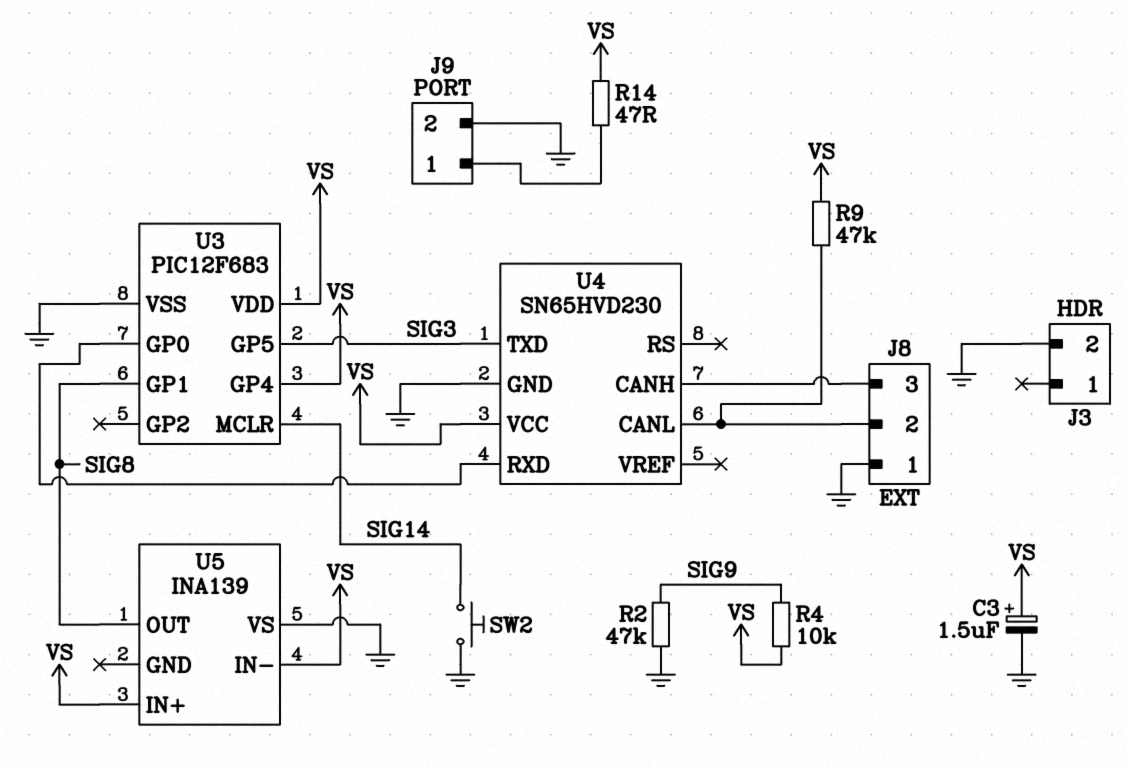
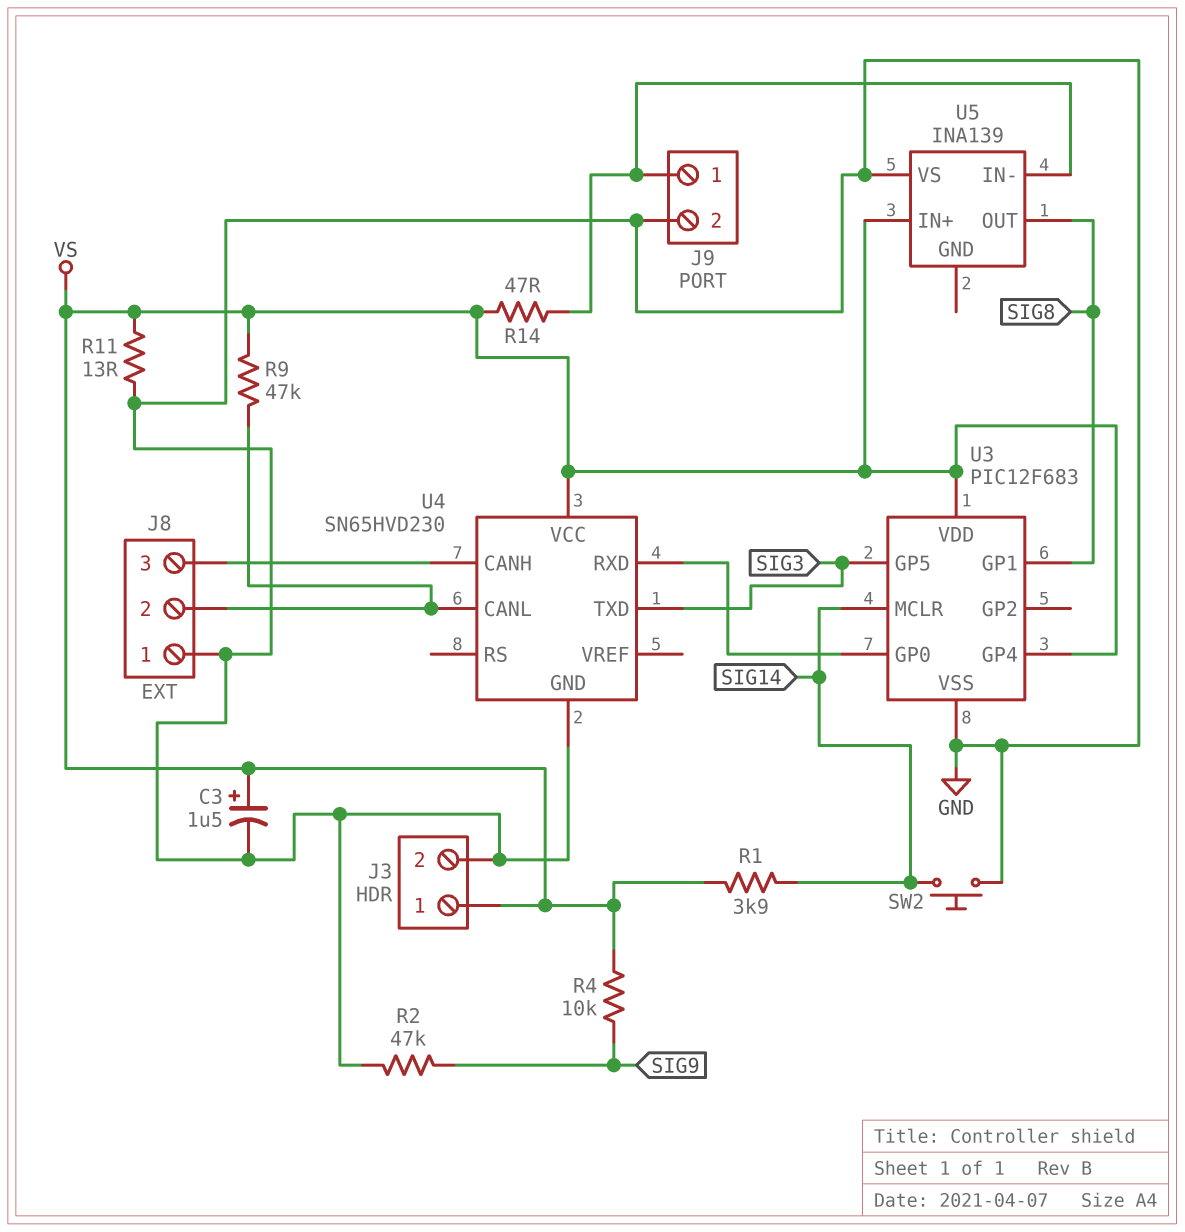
J3 pin 1: none -> VS
R1: none -> 3.9k (SIG14, VS)
R11: none -> 13 (GND, VS)
U5 pin IN-: VS -> J9/1

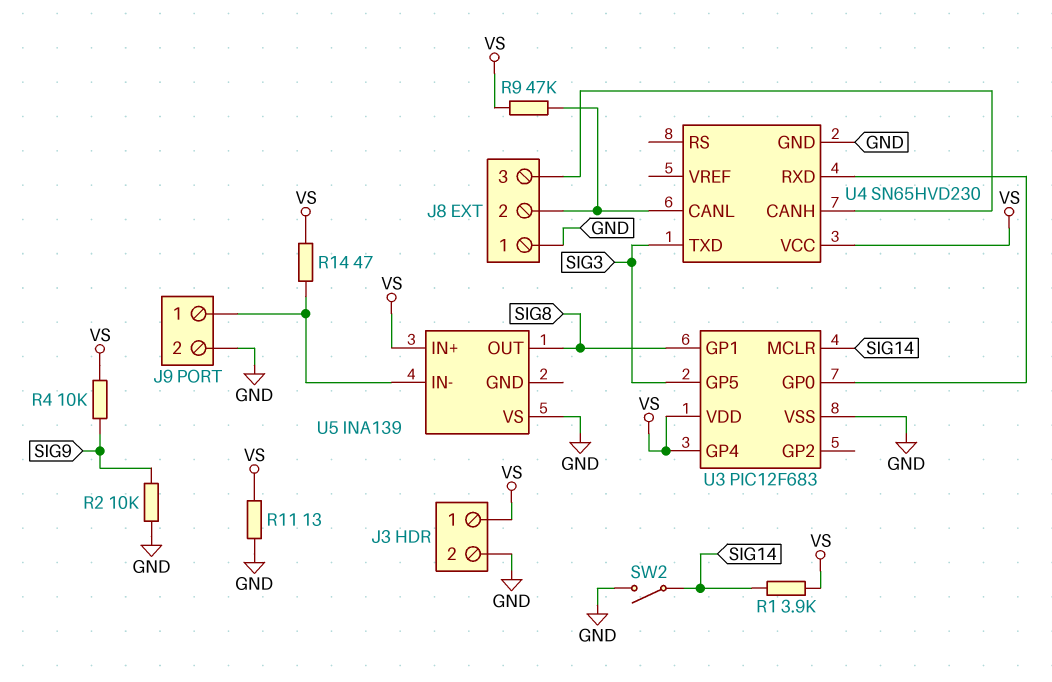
C3: 1.5uF (plus VS, minus GND) -> none
R2: 47k (GND, SIG9) -> 10k (GND, SIG9)
SW2: button (GND, SIG14) -> switch (GND, SIG14)

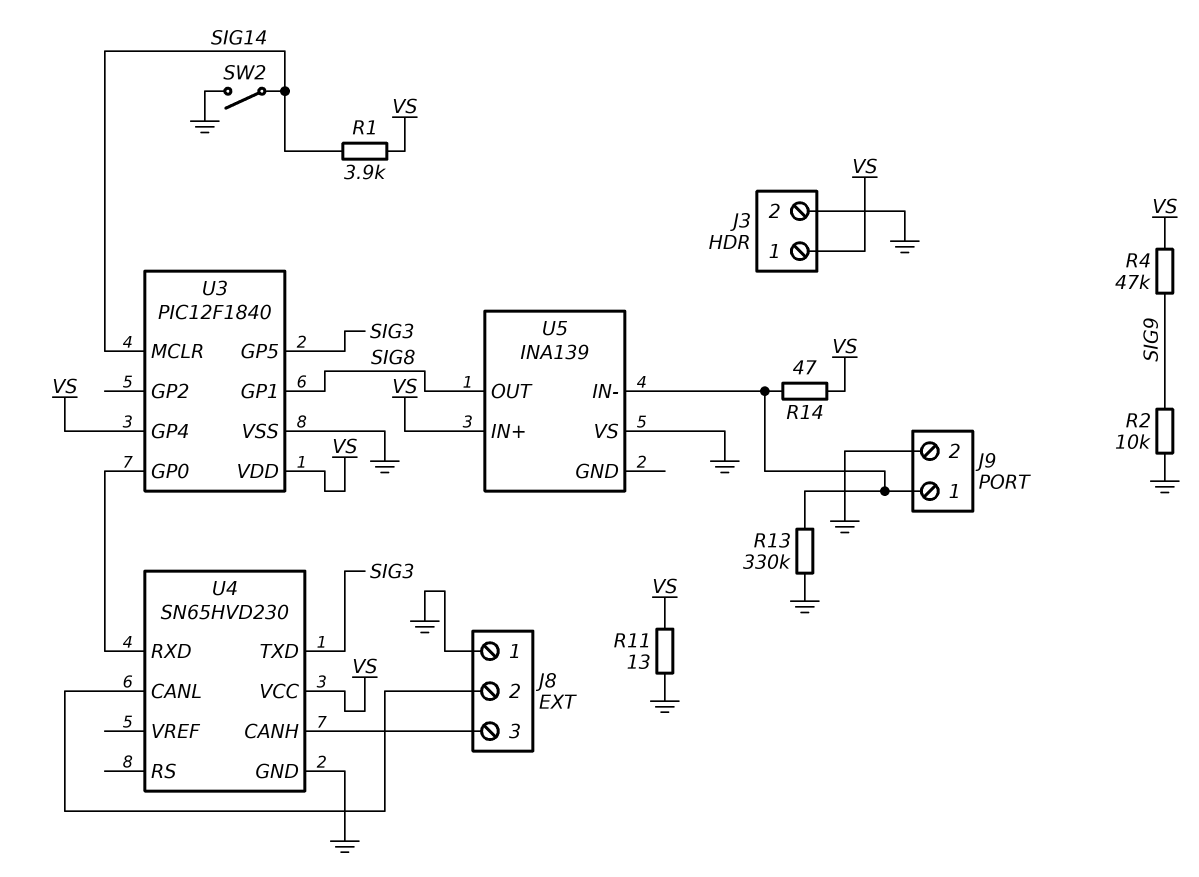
R4: 10k (SIG9, VS) -> 47k (SIG9, VS)
R9: 47k (J8/2, VS) -> none
R13: none -> 330k (GND, J9/1)
U3: PIC12F683 -> PIC12F1840

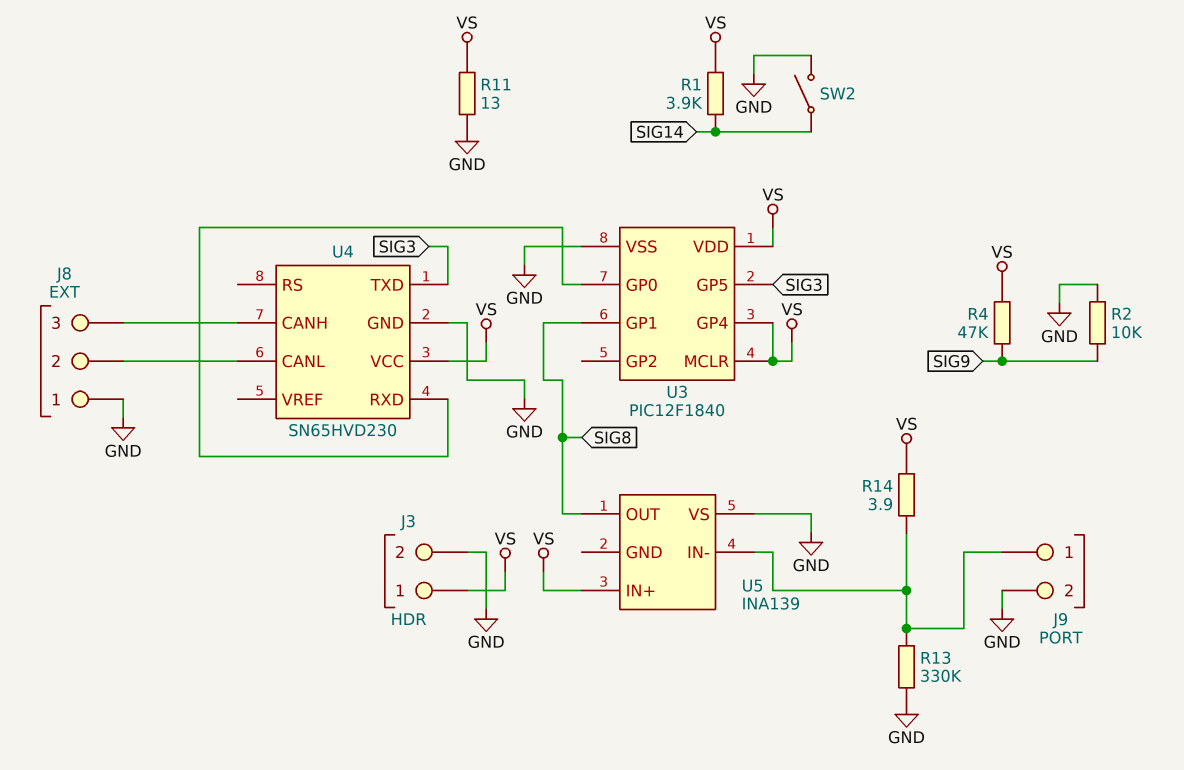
R14: 47 (J9/1, VS) -> 3.9 (J9/1, VS)
U3 pin MCLR: SIG14 -> VS

